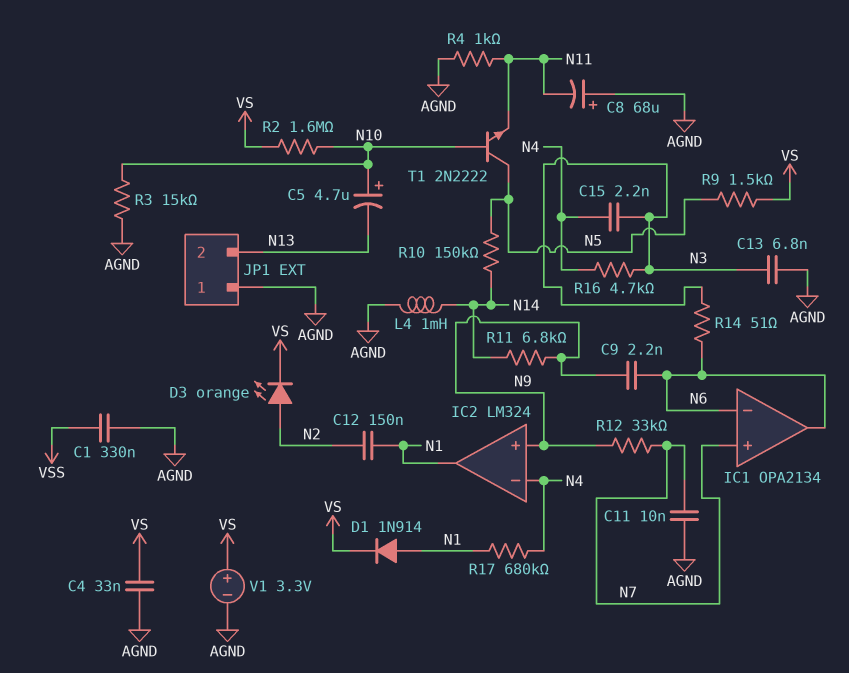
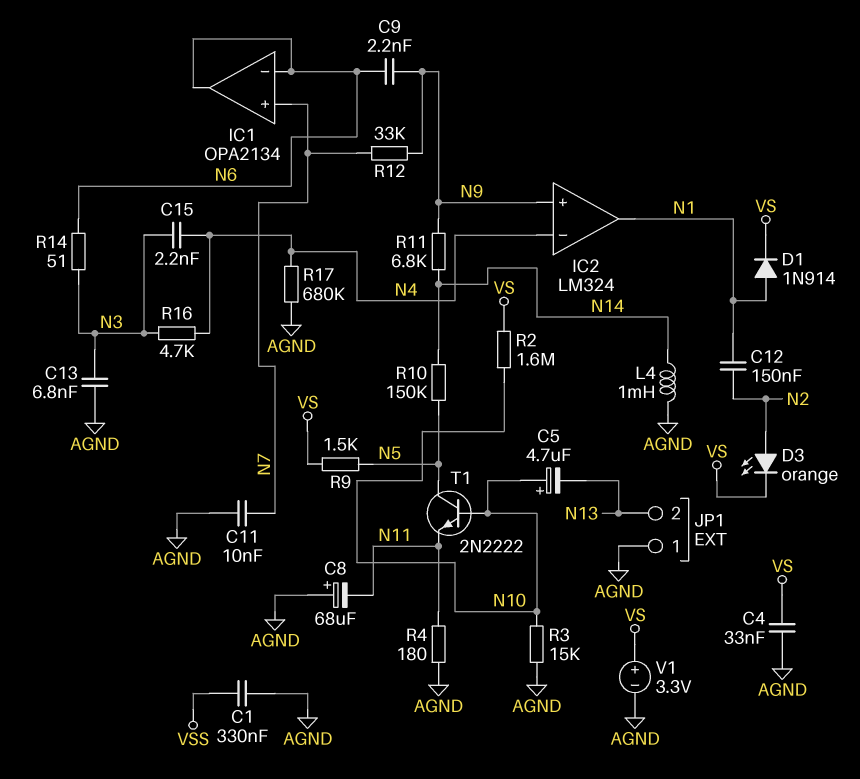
R4: 1k (AGND, N11) -> 180 (AGND, N11)
R17: 680k (N1, N4) -> 680k (AGND, N4)

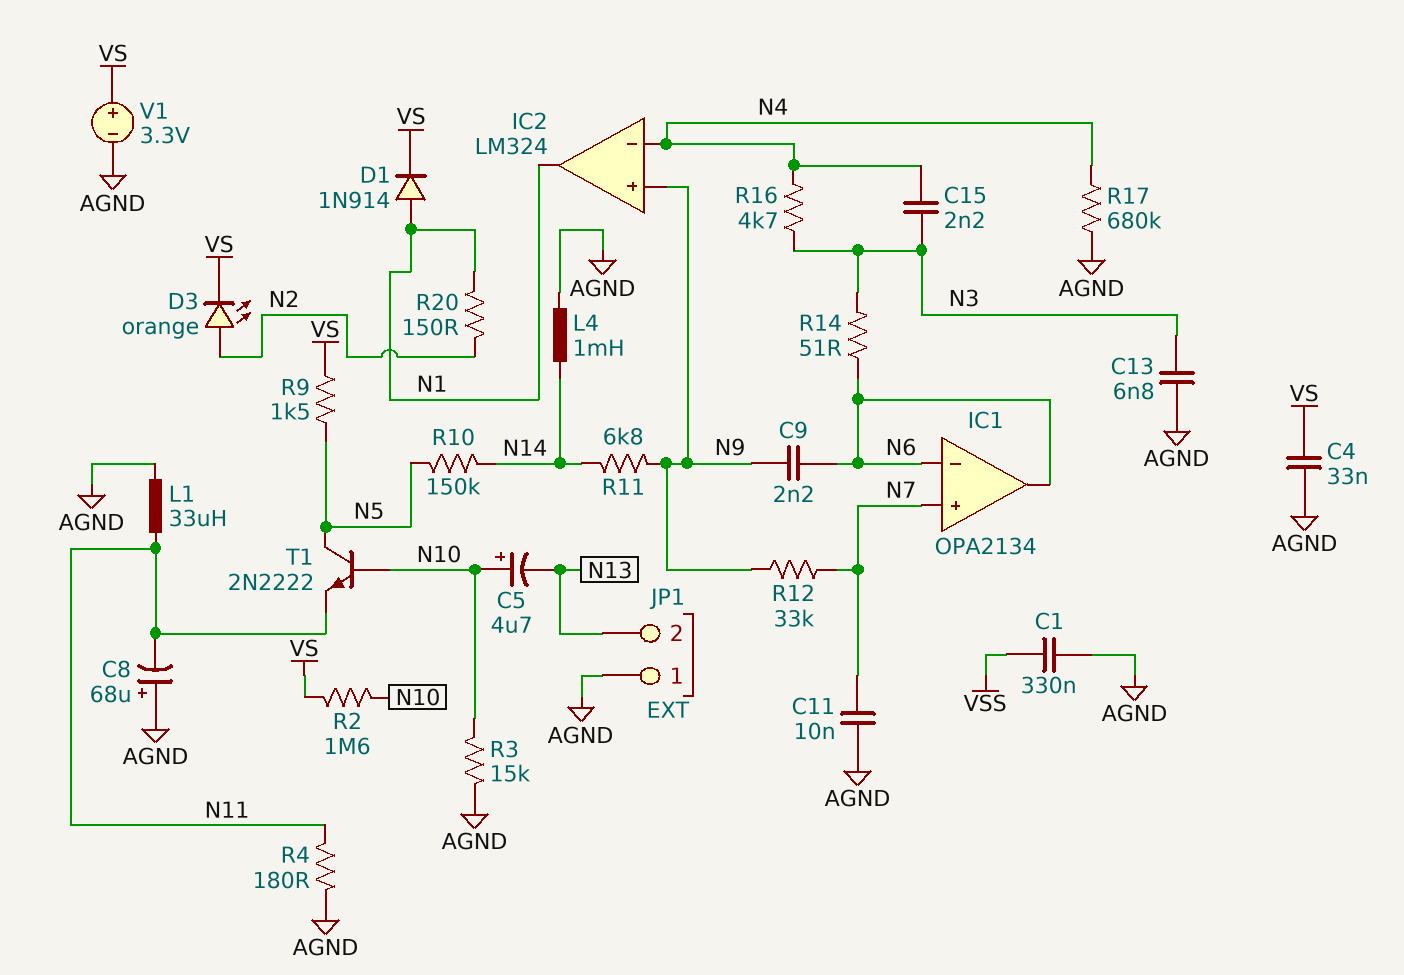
C12: 150nF (N1, N2) -> none
L1: none -> 33uH (AGND, N11)
R20: none -> 150 (N1, N2)

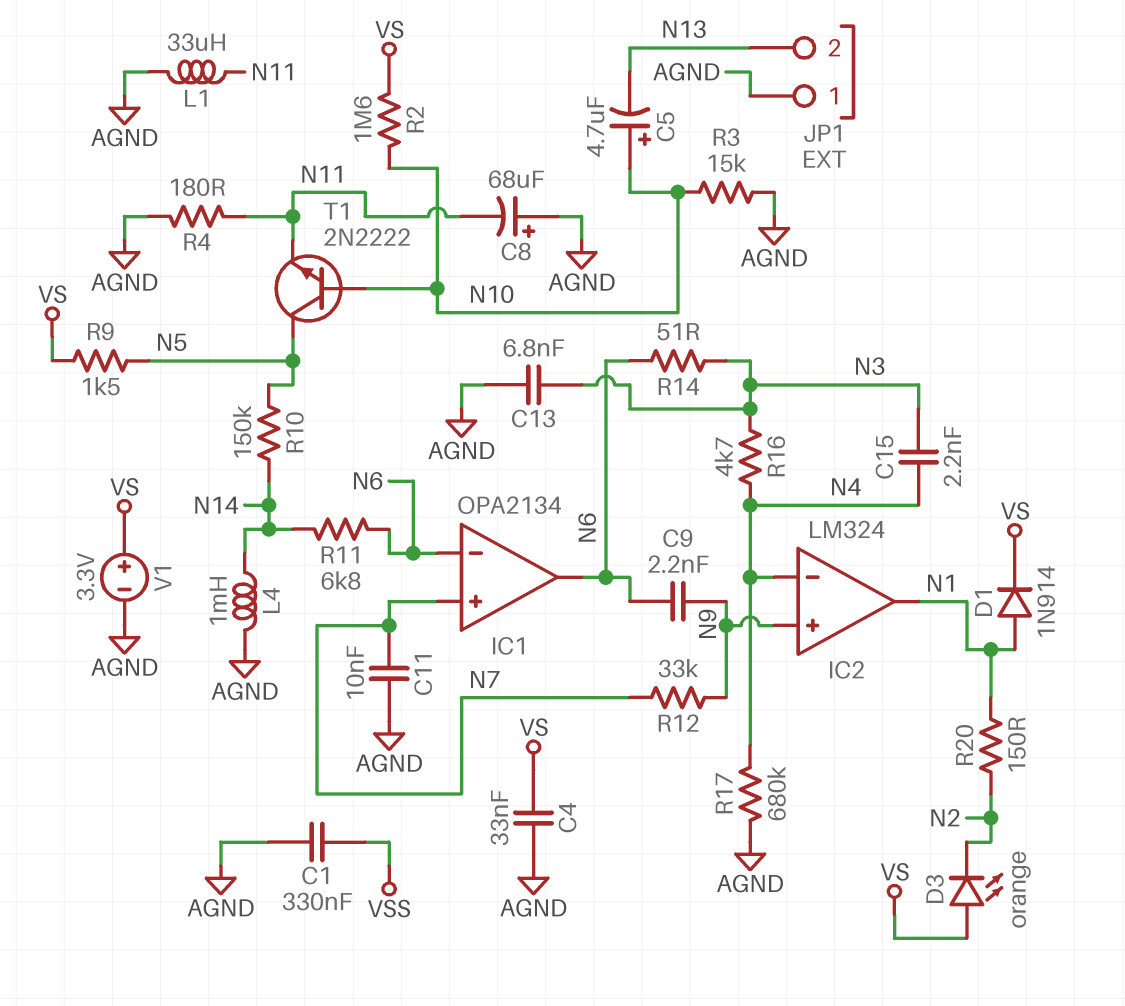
D3: LED orange (A N2, K VS) -> LED orange (A VS, K N2)
R11: 6.8k (N9, N14) -> 6.8k (N6, N14)

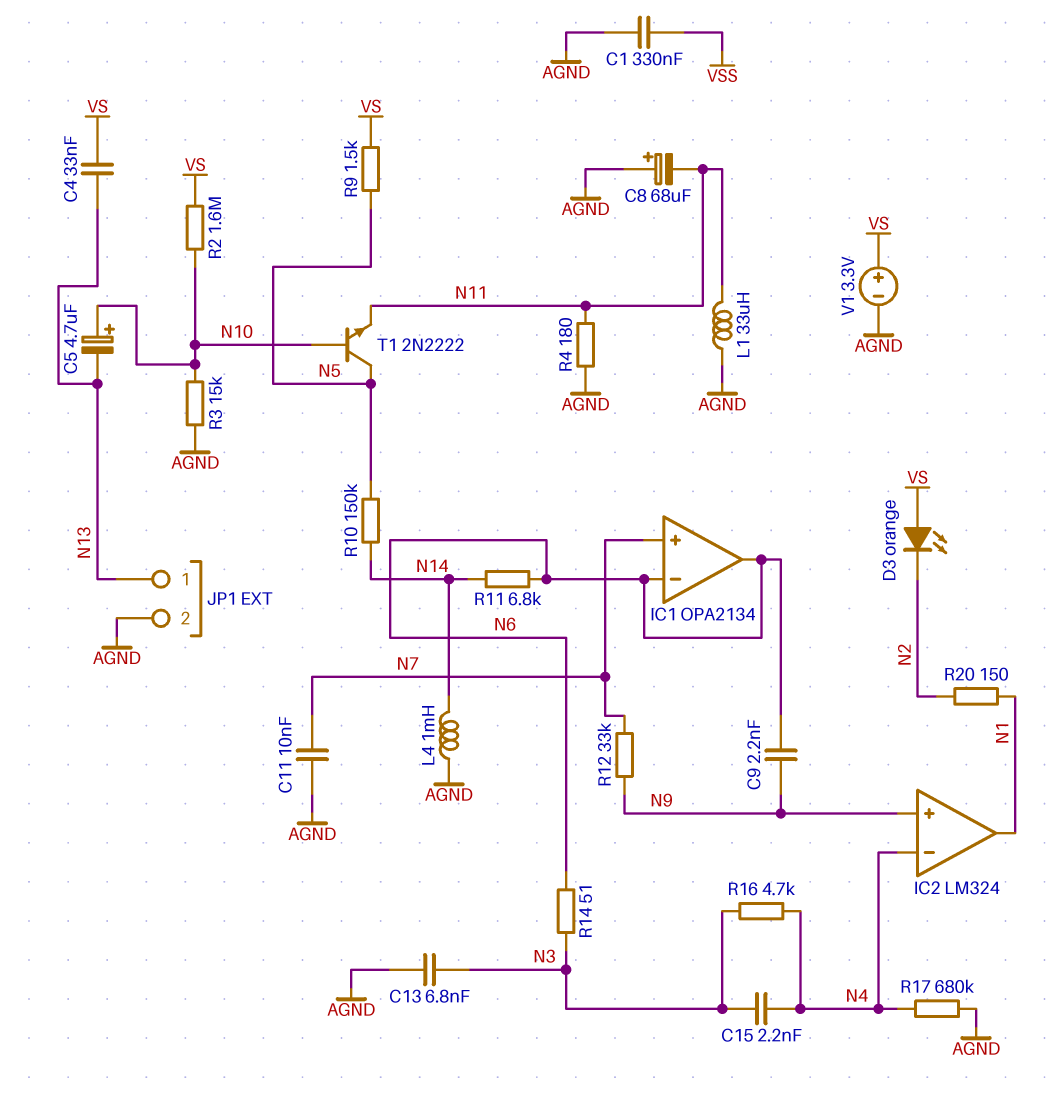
C4: 33nF (AGND, VS) -> 33nF (N13, VS)
D1: diode 1N914 (A N1, K VS) -> none
JP1 pin 1: AGND -> N13
JP1 pin 2: N13 -> AGND

